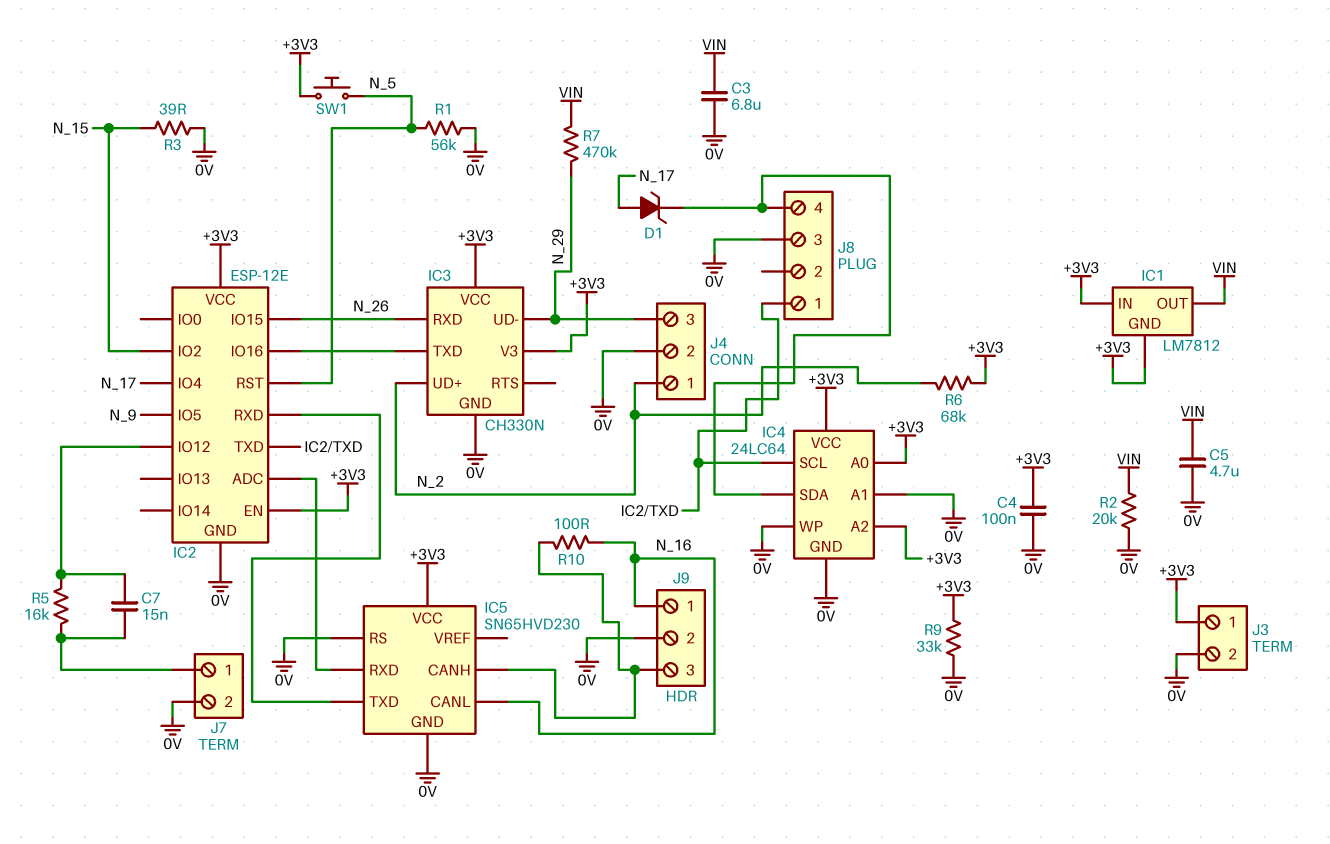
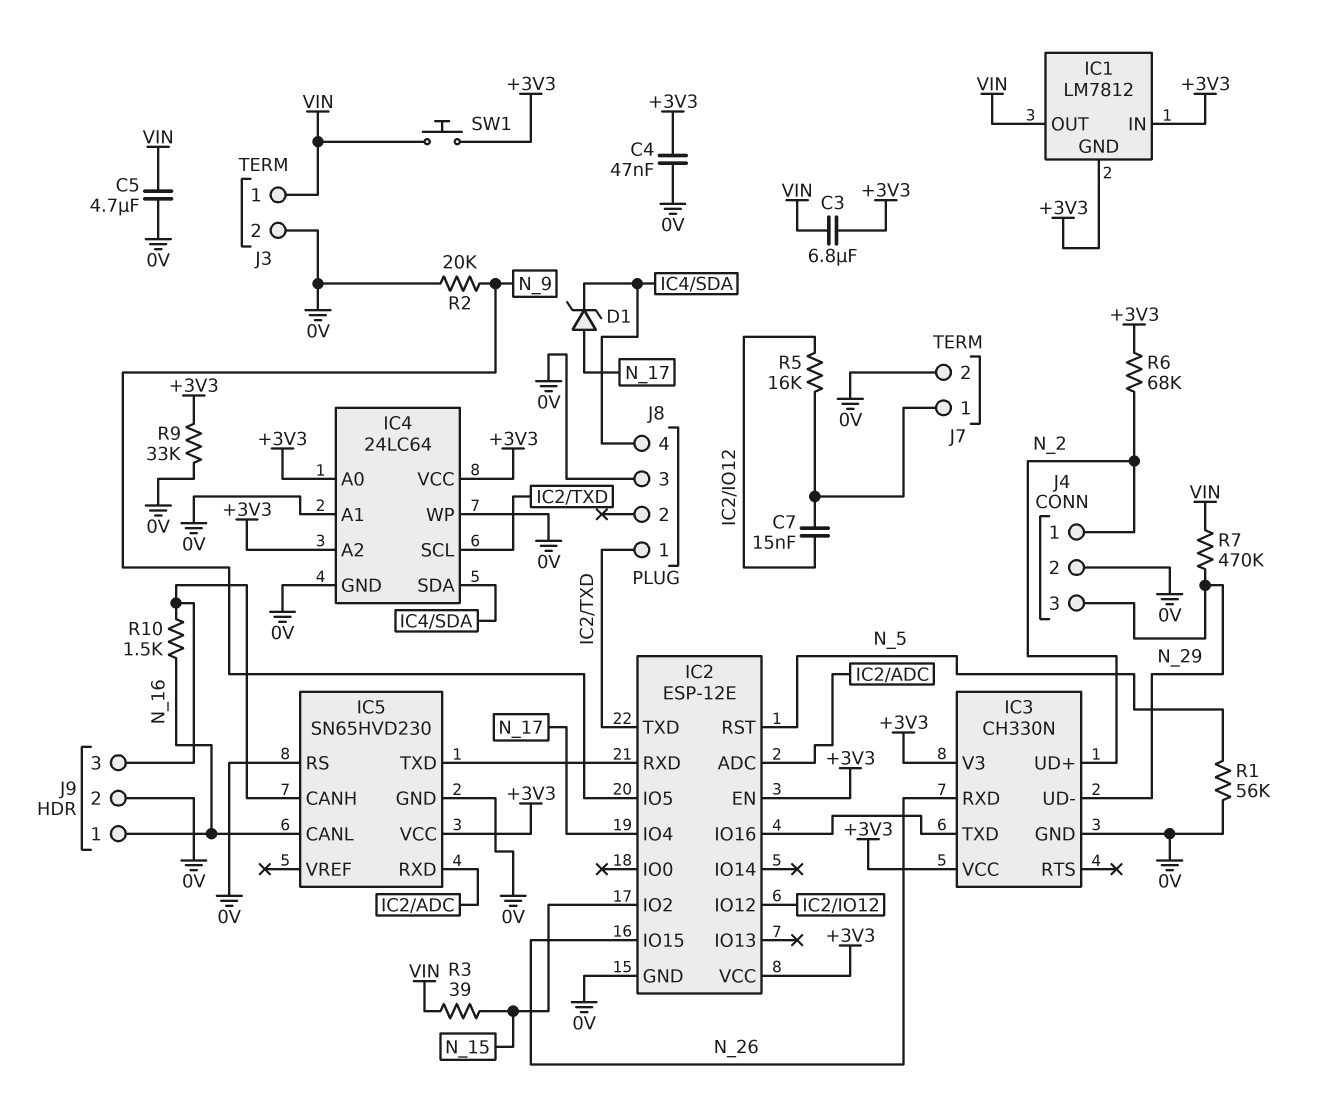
C3: 6.8uF (0V, VIN) -> 6.8uF (+3V3, VIN)
C4: 100nF (+3V3, 0V) -> 47nF (+3V3, 0V)
J3 pin 1: +3V3 -> VIN
R2: 20k (0V, VIN) -> 20k (0V, N_9)
R3: 39 (0V, N_15) -> 39 (N_15, VIN)
R10: 100 (IC5/CANH, N_16) -> 1.5k (IC5/CANH, N_16)
SW1: button (+3V3, N_5) -> button (+3V3, VIN)

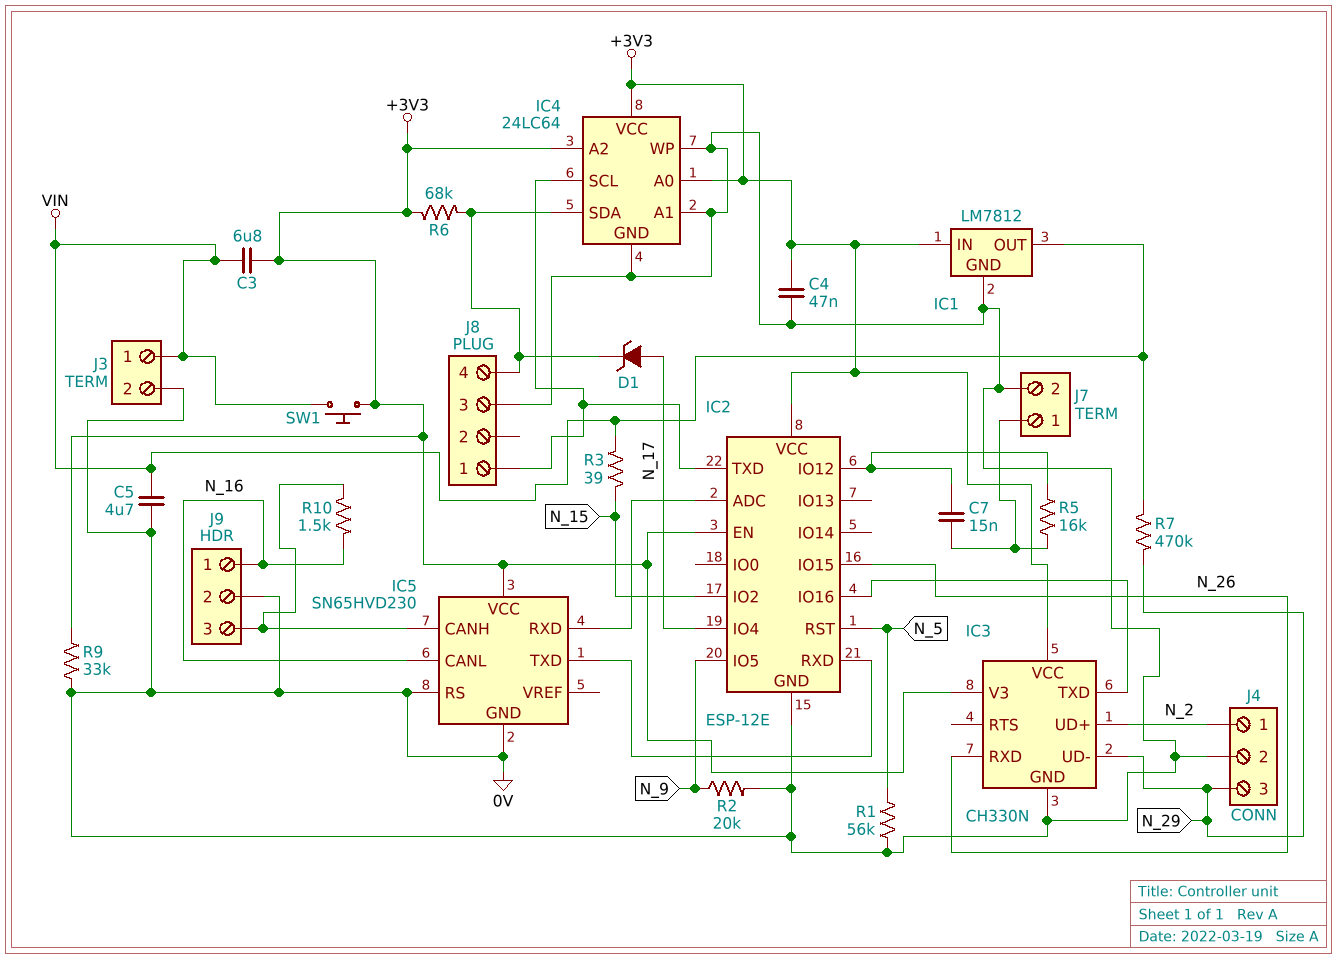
IC1 pin GND: +3V3 -> 0V
R6: 68k (+3V3, N_2) -> 68k (+3V3, IC4/SDA)

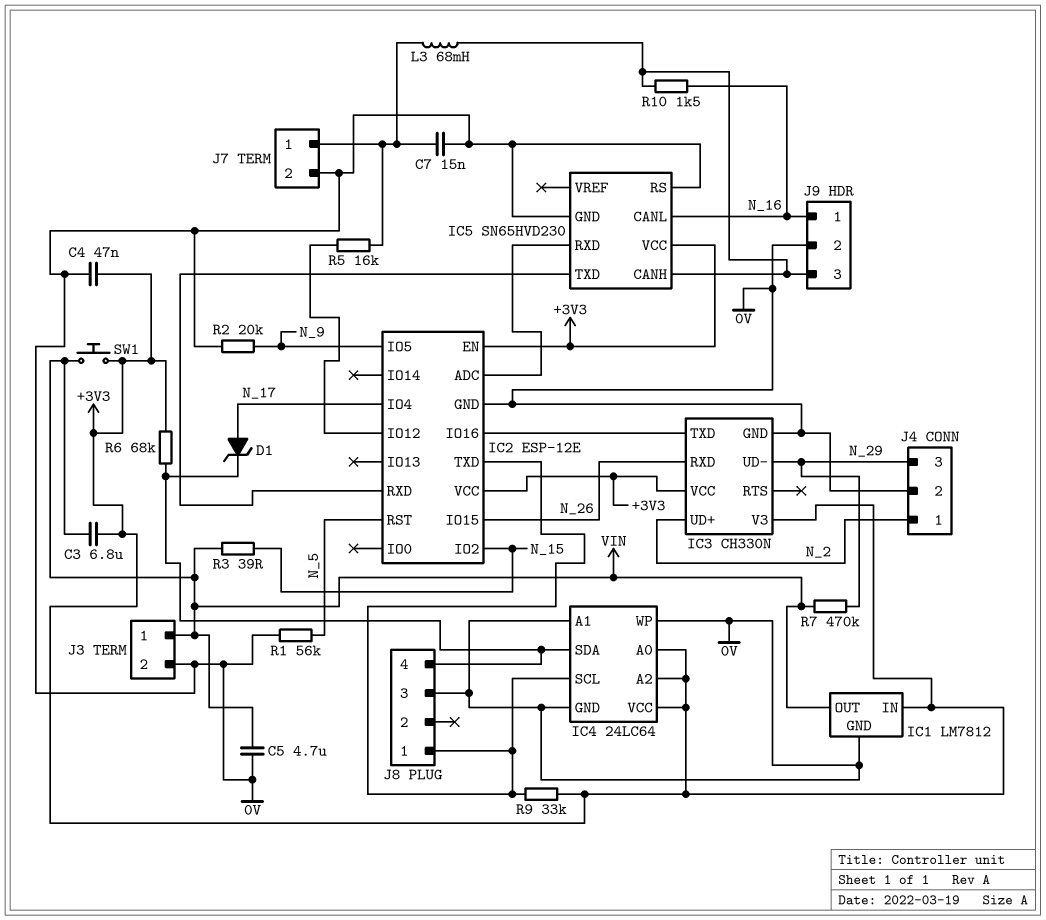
C7: 15nF (IC2/IO12, J7/1) -> 15nF (0V, J7/1)
L3: none -> 68mH (IC5/CANH, J7/1)
R9: 33k (+3V3, 0V) -> 33k (+3V3, IC2/TXD)

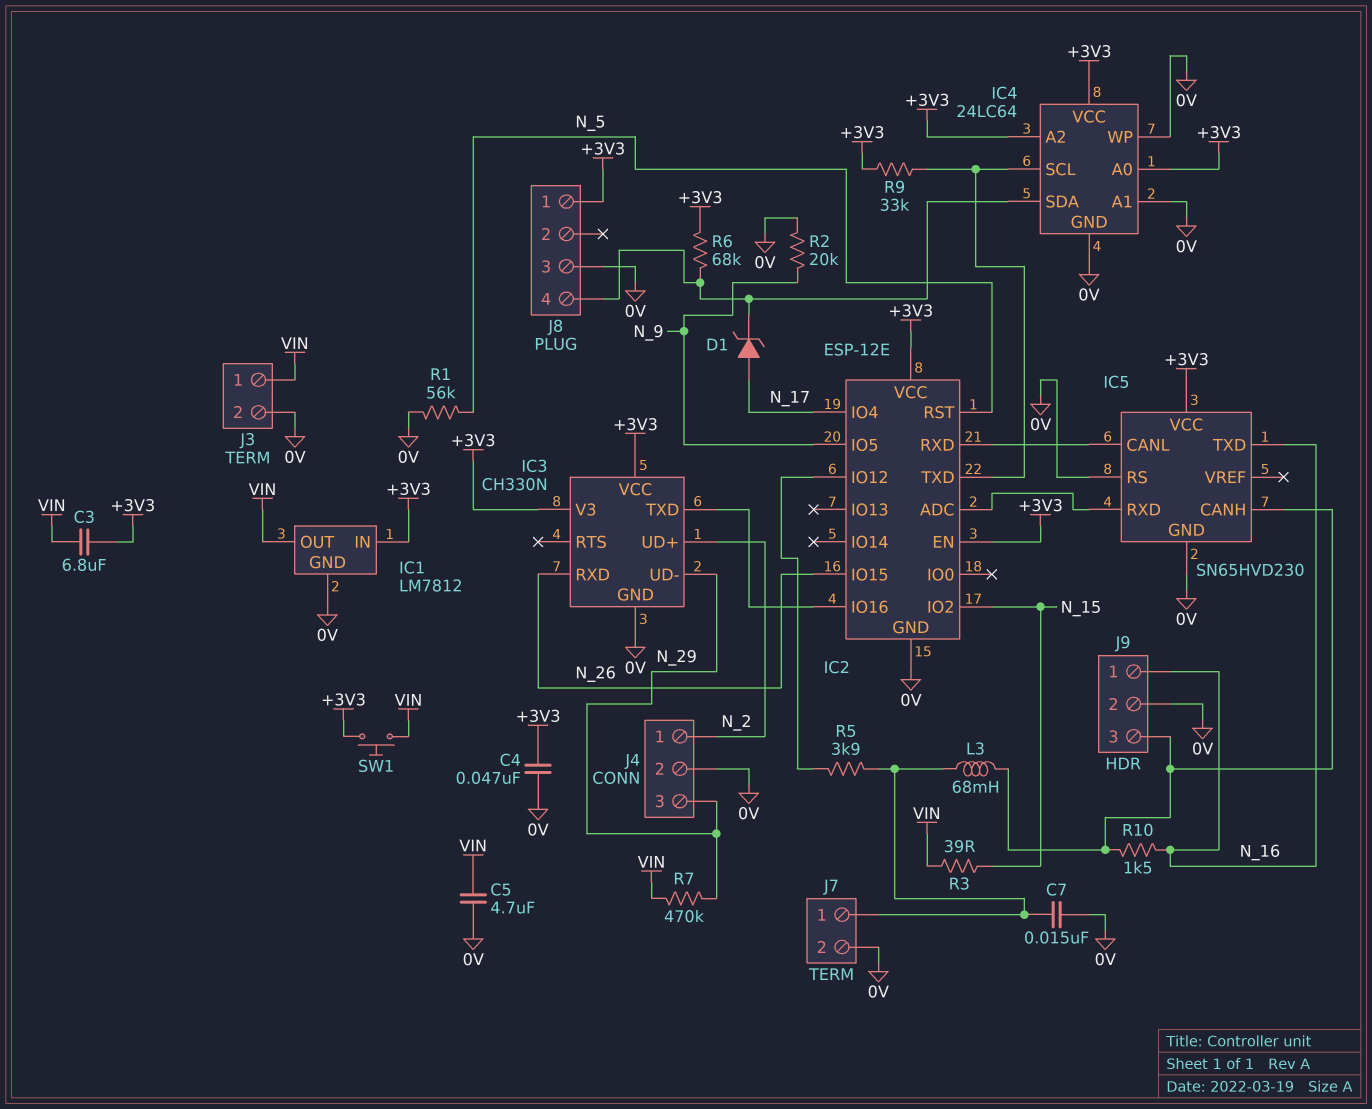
IC5 pin CANL: N_16 -> IC2/RXD
IC5 pin TXD: IC2/RXD -> N_16
J8 pin 1: IC2/TXD -> +3V3
R5: 16k (IC2/IO12, J7/1) -> 3.9k (IC2/IO12, J7/1)

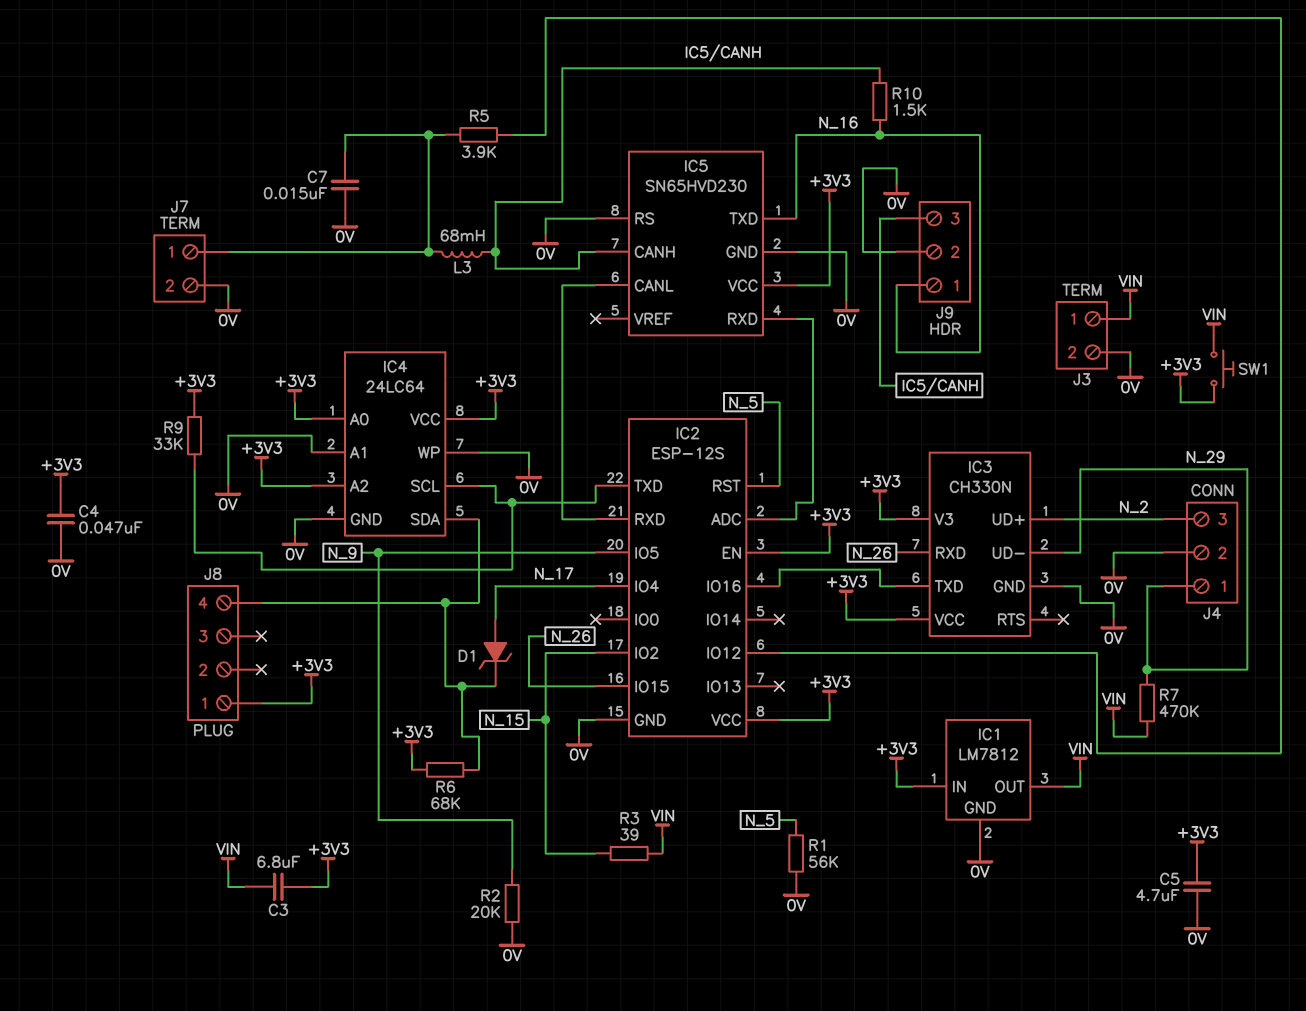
C5: 4.7uF (0V, VIN) -> 4.7uF (+3V3, 0V)
IC2: ESP-12E -> ESP-12S
J4 pin 1: N_2 -> N_29
J4 pin 3: N_29 -> N_2
J8 pin 3: 0V -> none

